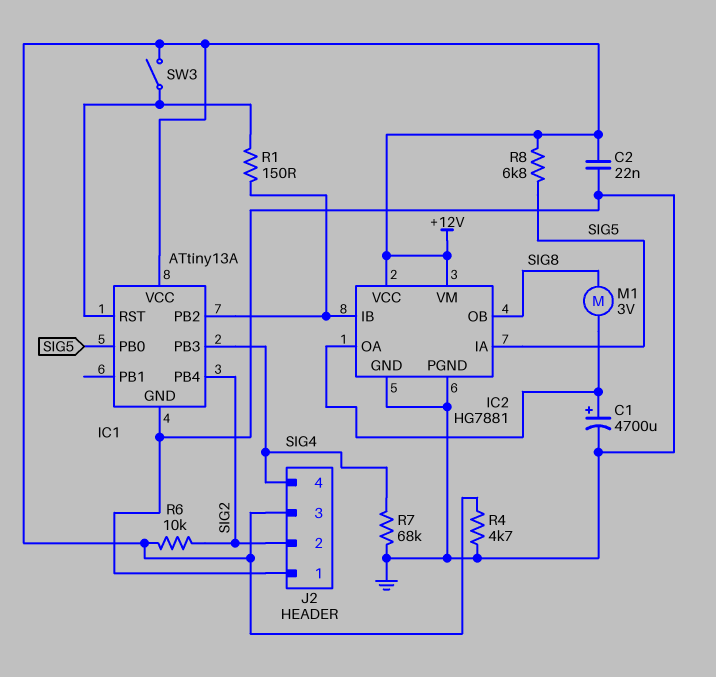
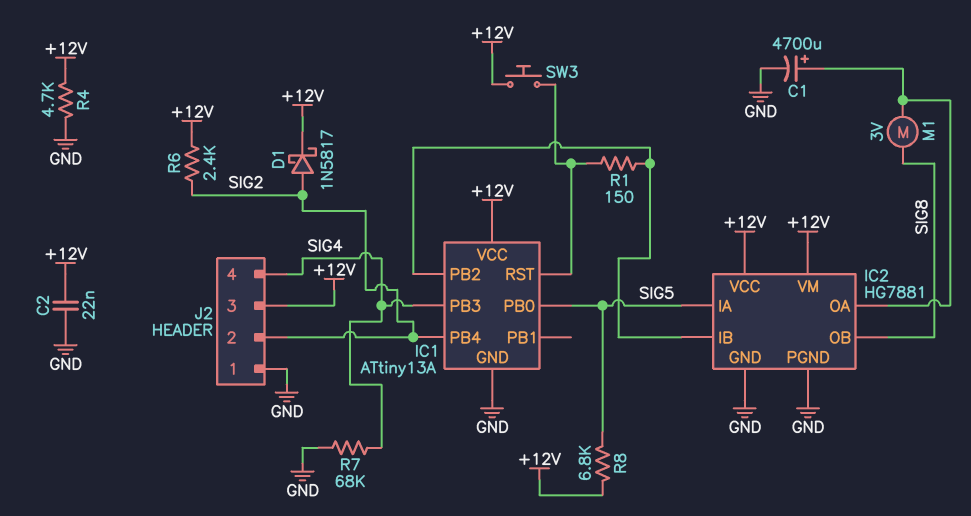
D1: none -> schottky 1N5817 (A SIG2, K +12V)
R6: 10k (+12V, SIG2) -> 2.4k (+12V, SIG2)
SW3: switch (+12V, IC1/RST) -> button (+12V, IC1/RST)

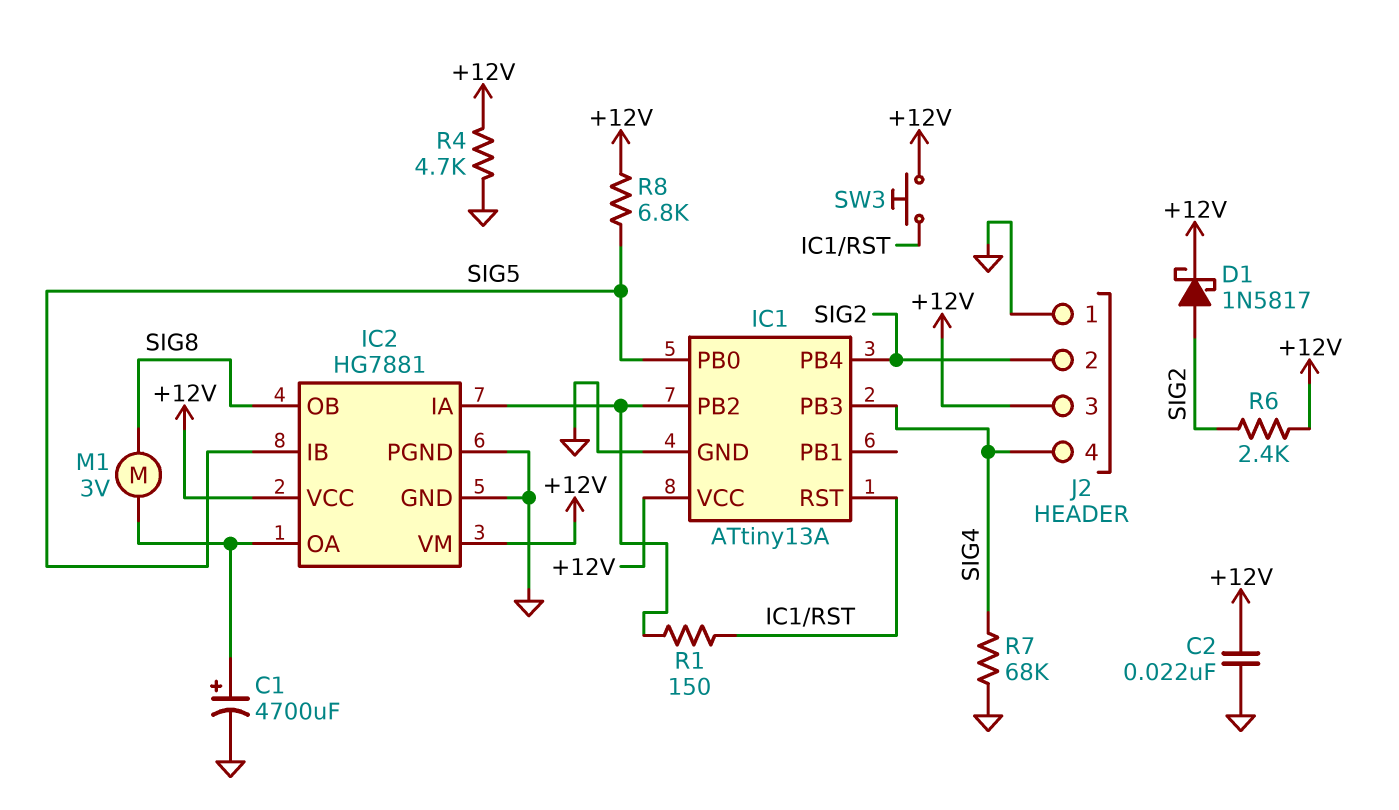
IC2 pin IA: SIG5 -> IC1/PB2
IC2 pin IB: IC1/PB2 -> SIG5

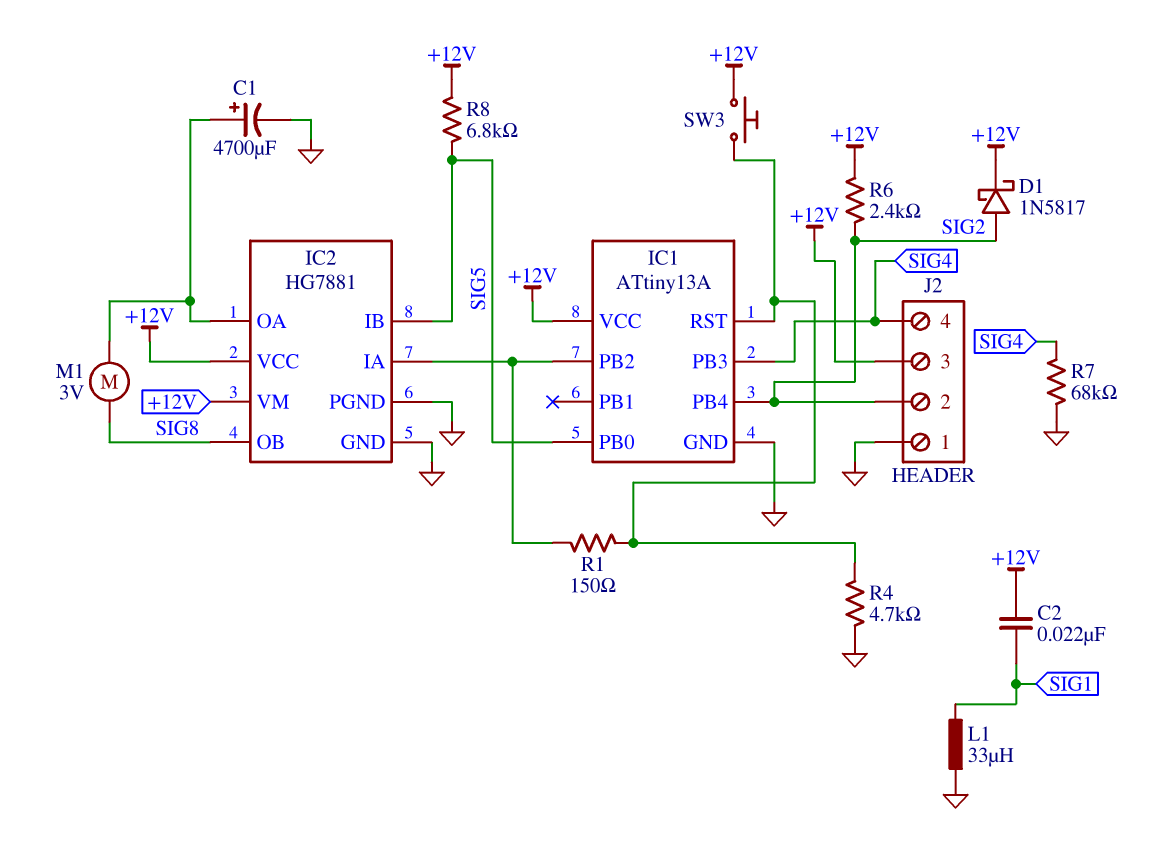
C2: 22nF (+12V, GND) -> 22nF (+12V, SIG1)
L1: none -> 33uH (GND, SIG1)
R4: 4.7k (+12V, GND) -> 4.7k (GND, IC1/RST)

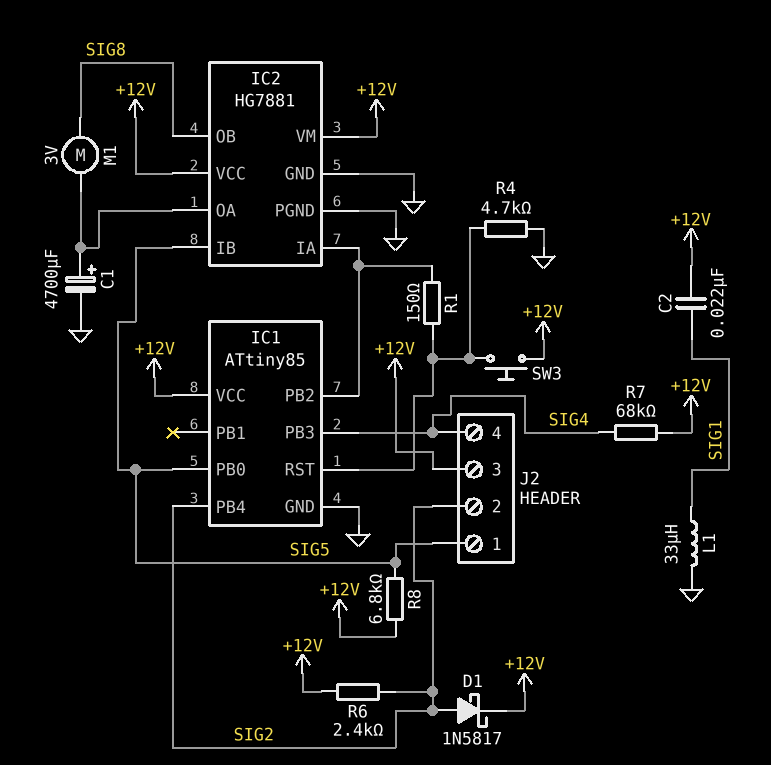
IC1: ATtiny13A -> ATtiny85
J2 pin 1: GND -> SIG5
R7: 68k (GND, SIG4) -> 68k (+12V, SIG4)

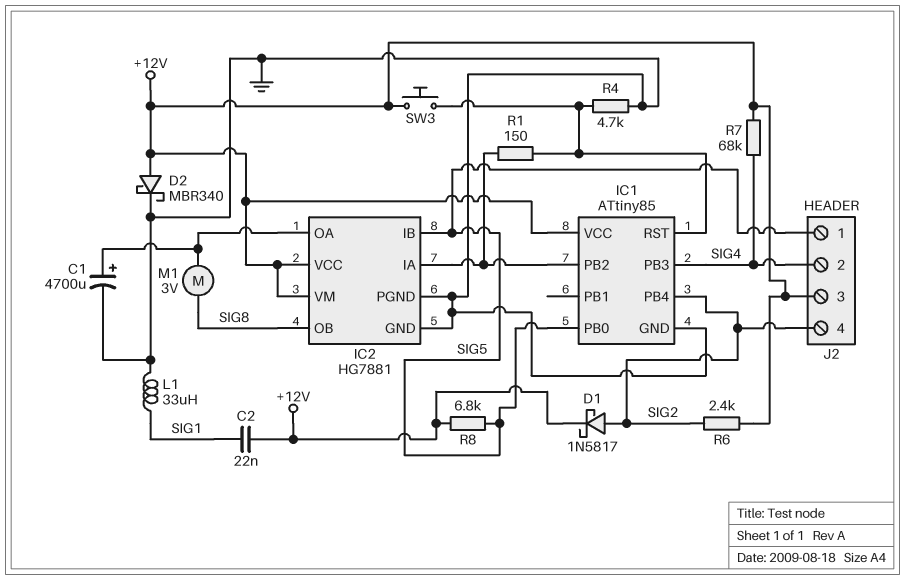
D2: none -> schottky MBR340 (A +12V, K GND)
J2 pin 2: SIG2 -> SIG4
J2 pin 4: SIG4 -> SIG2

